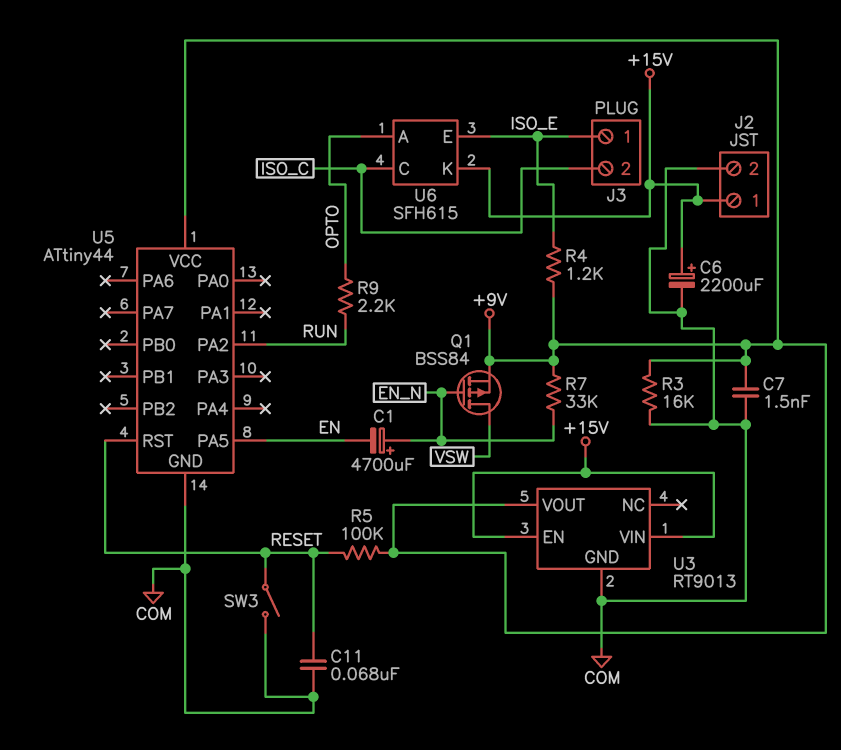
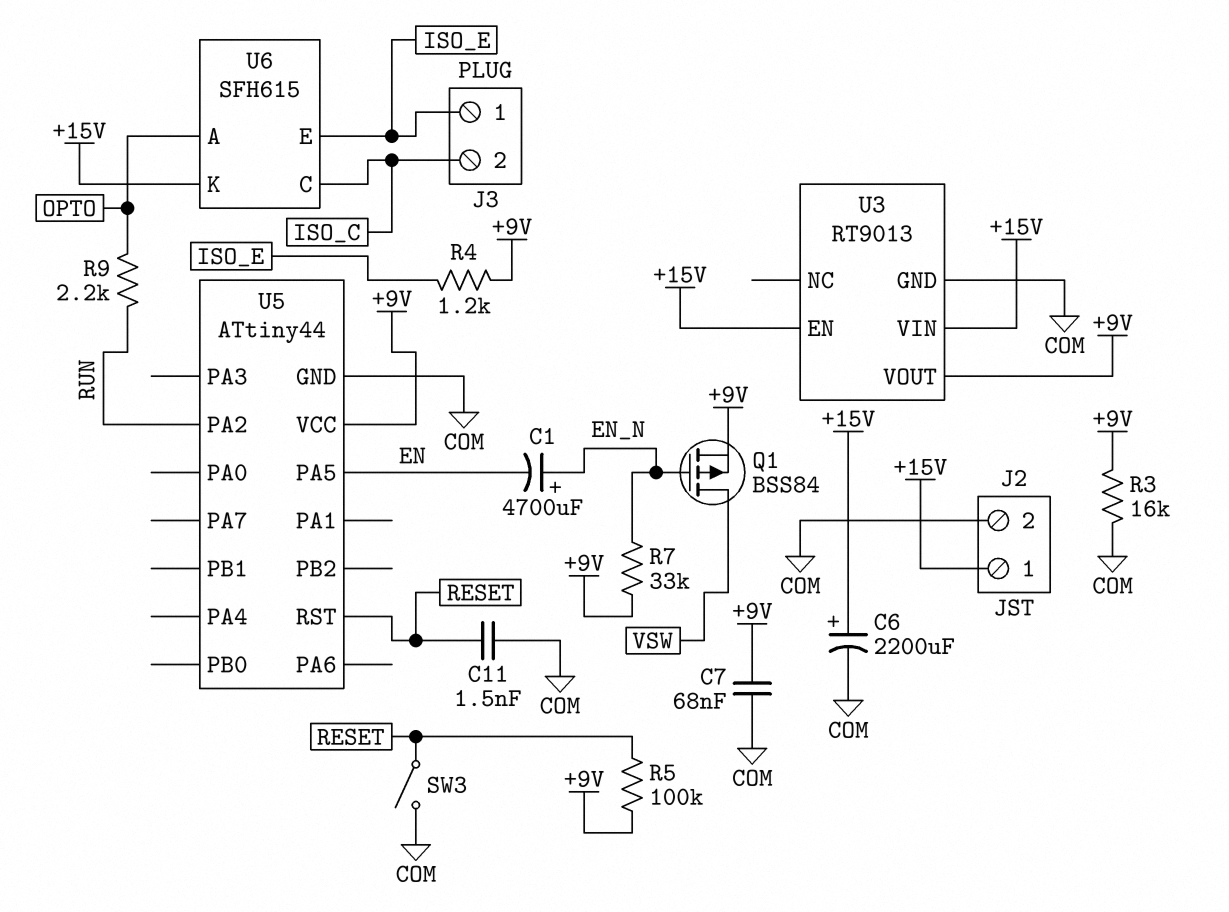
C7: 1.5nF (+9V, COM) -> 68nF (+9V, COM)
C11: 68nF (COM, RESET) -> 1.5nF (COM, RESET)

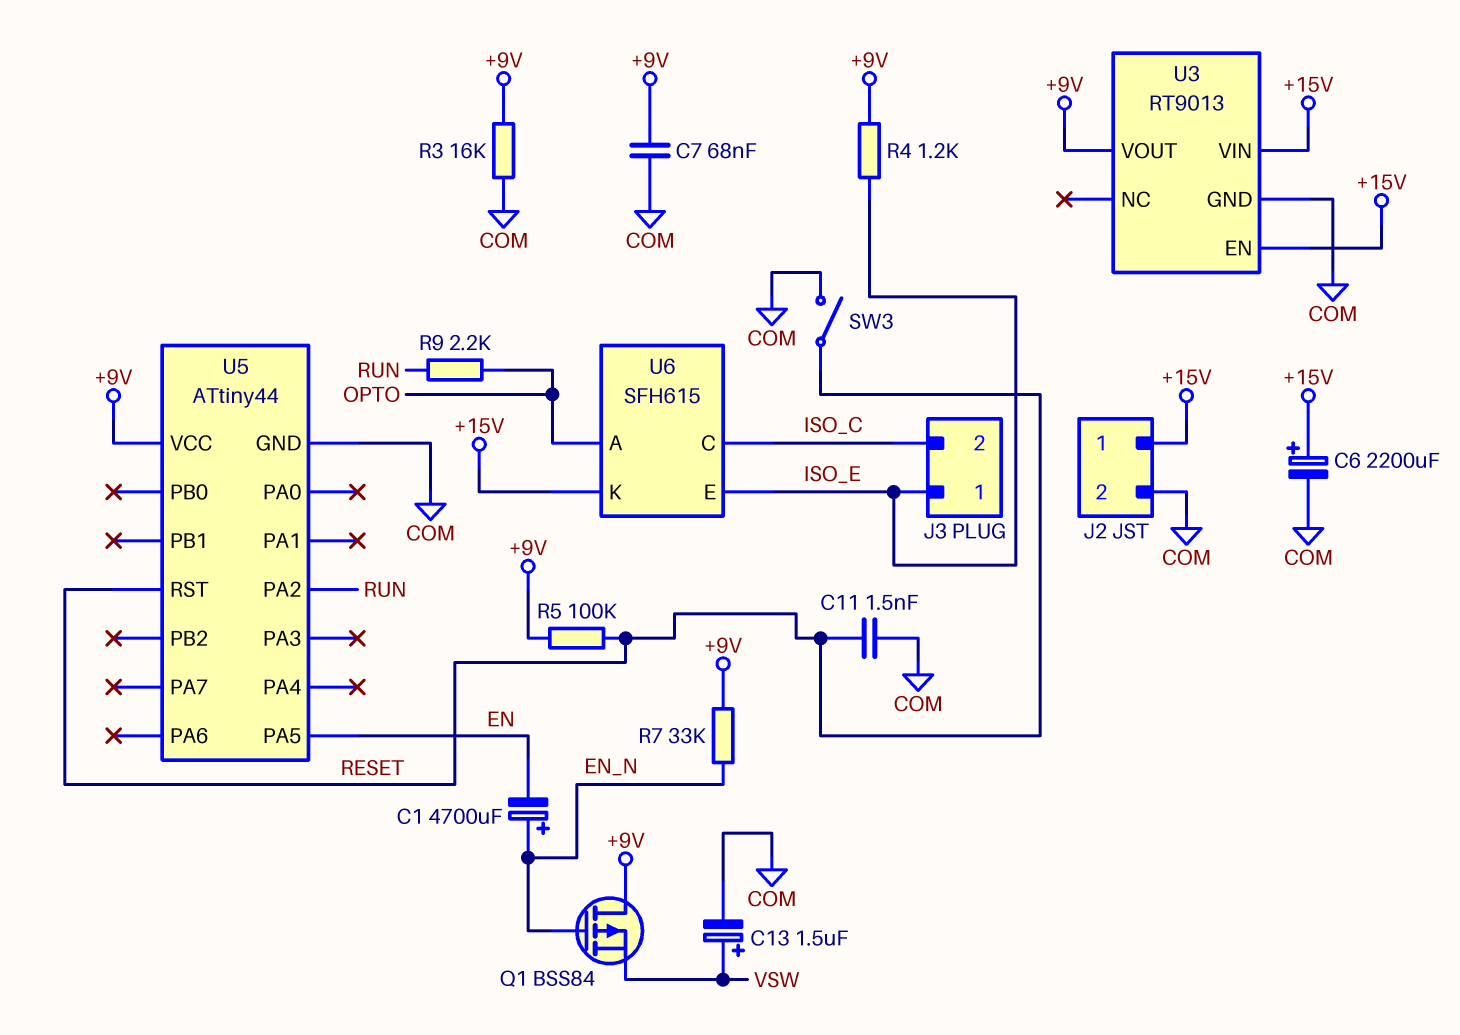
C13: none -> 1.5uF (plus VSW, minus COM)
Q1: PMOS BSS84 (G EN_N, D VSW, S +9V) -> PMOS BSS84 (G EN_N, D +9V, S VSW)

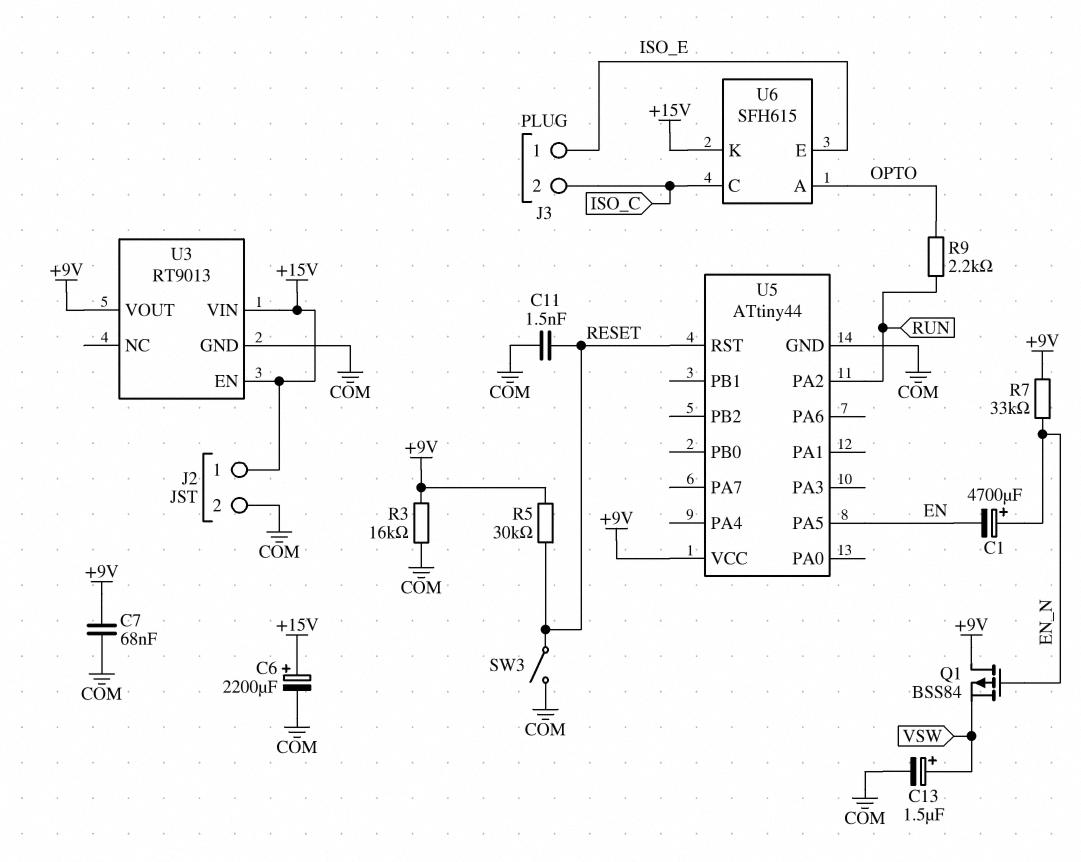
R4: 1.2k (+9V, ISO_E) -> none
R5: 100k (+9V, RESET) -> 30k (+9V, RESET)

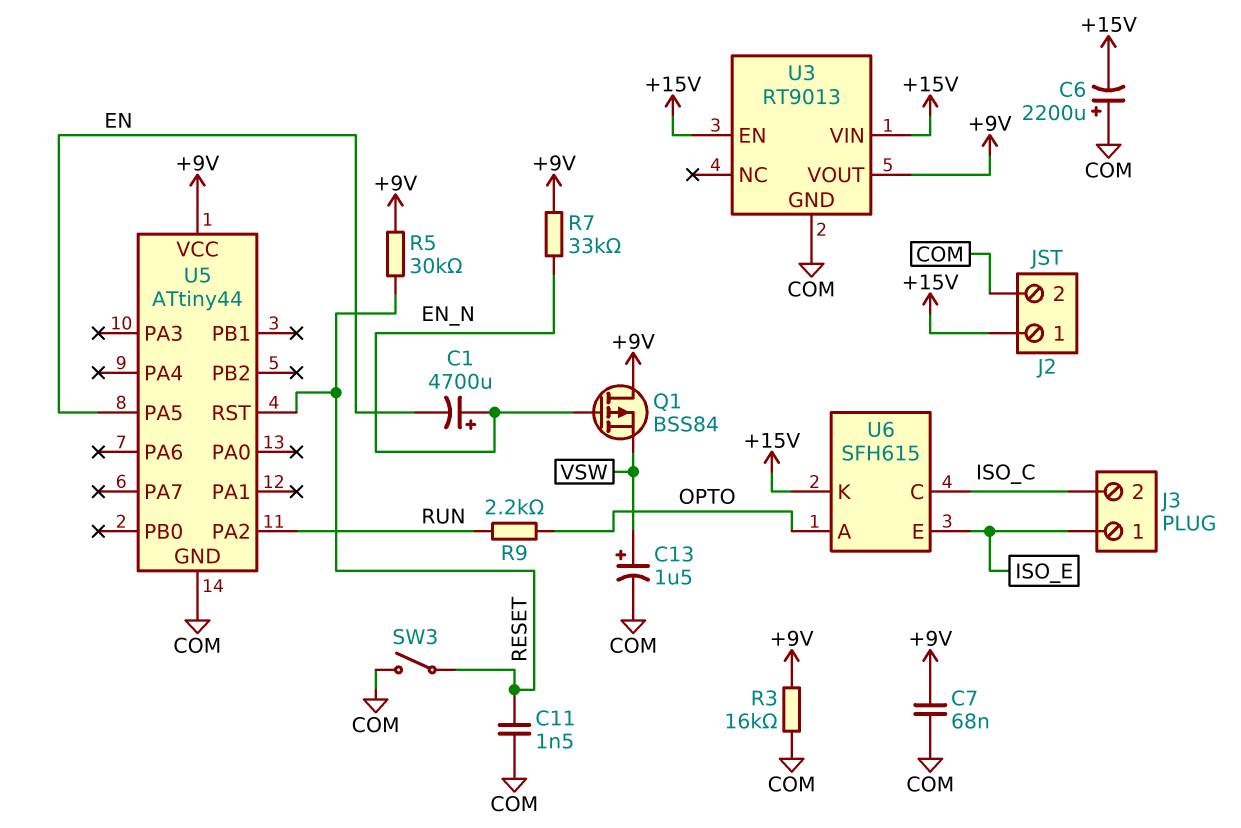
C6: 2200uF (plus +15V, minus COM) -> 2200uF (plus COM, minus +15V)

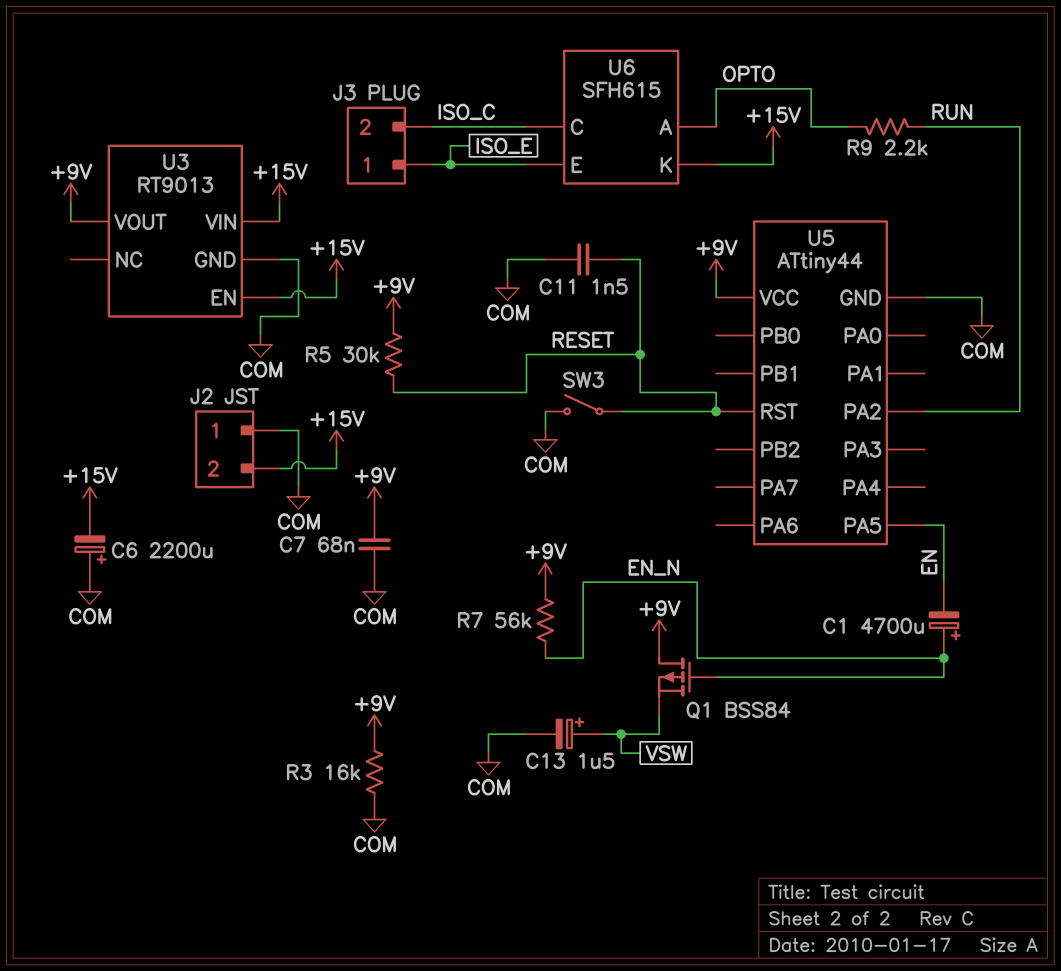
J2 pin 1: +15V -> COM
J2 pin 2: COM -> +15V
R7: 33k (+9V, EN_N) -> 56k (+9V, EN_N)

